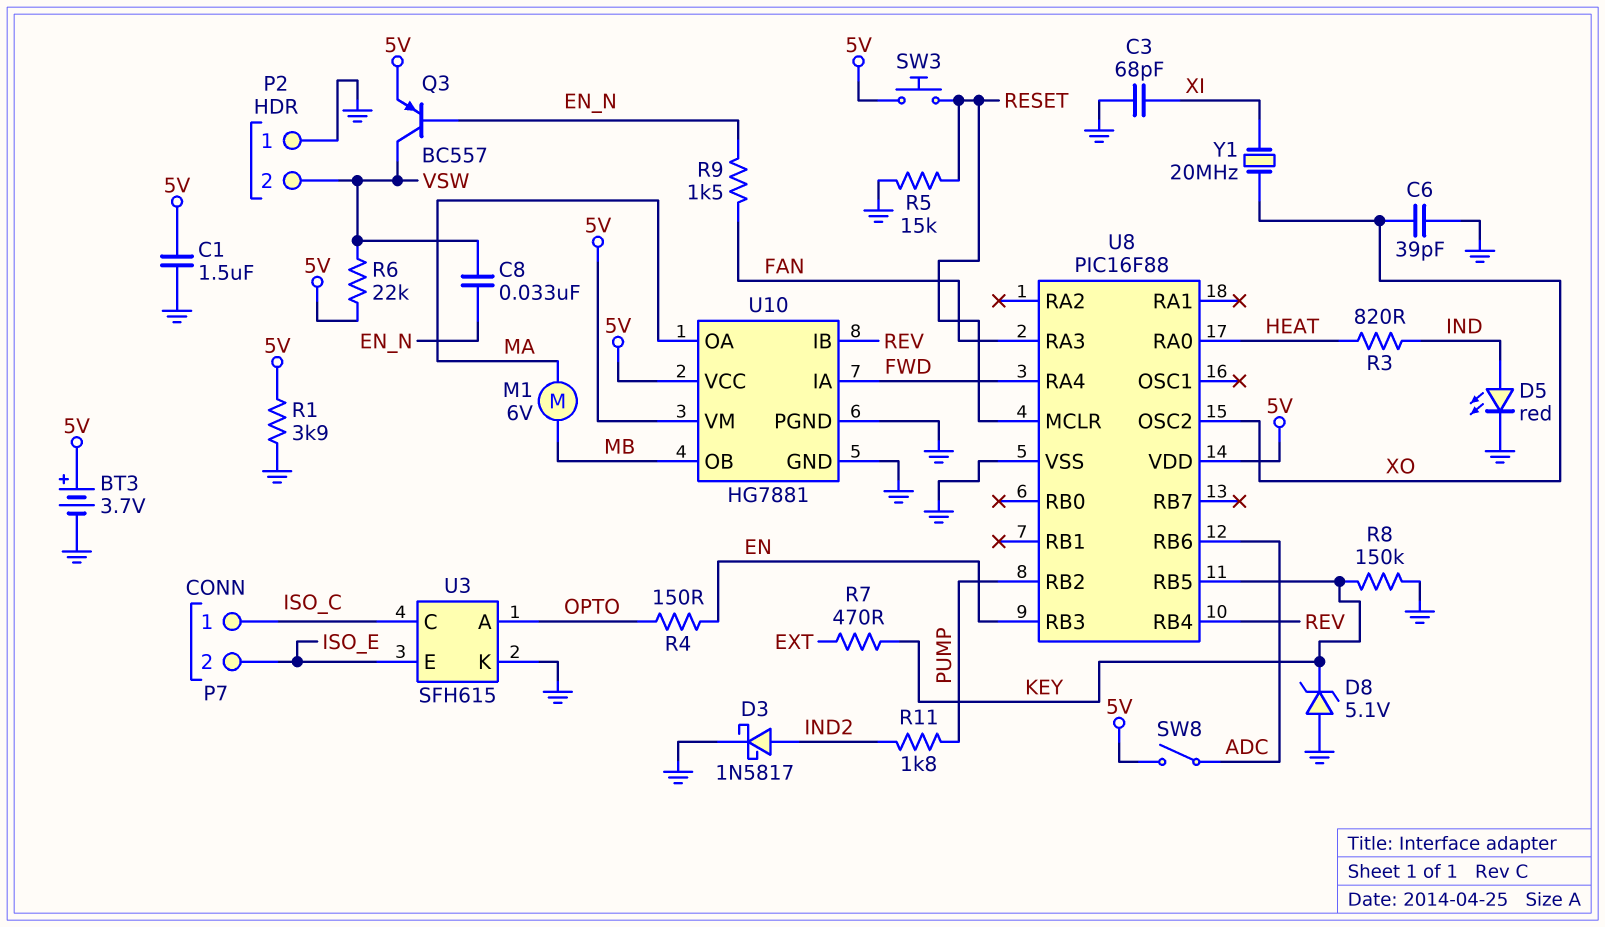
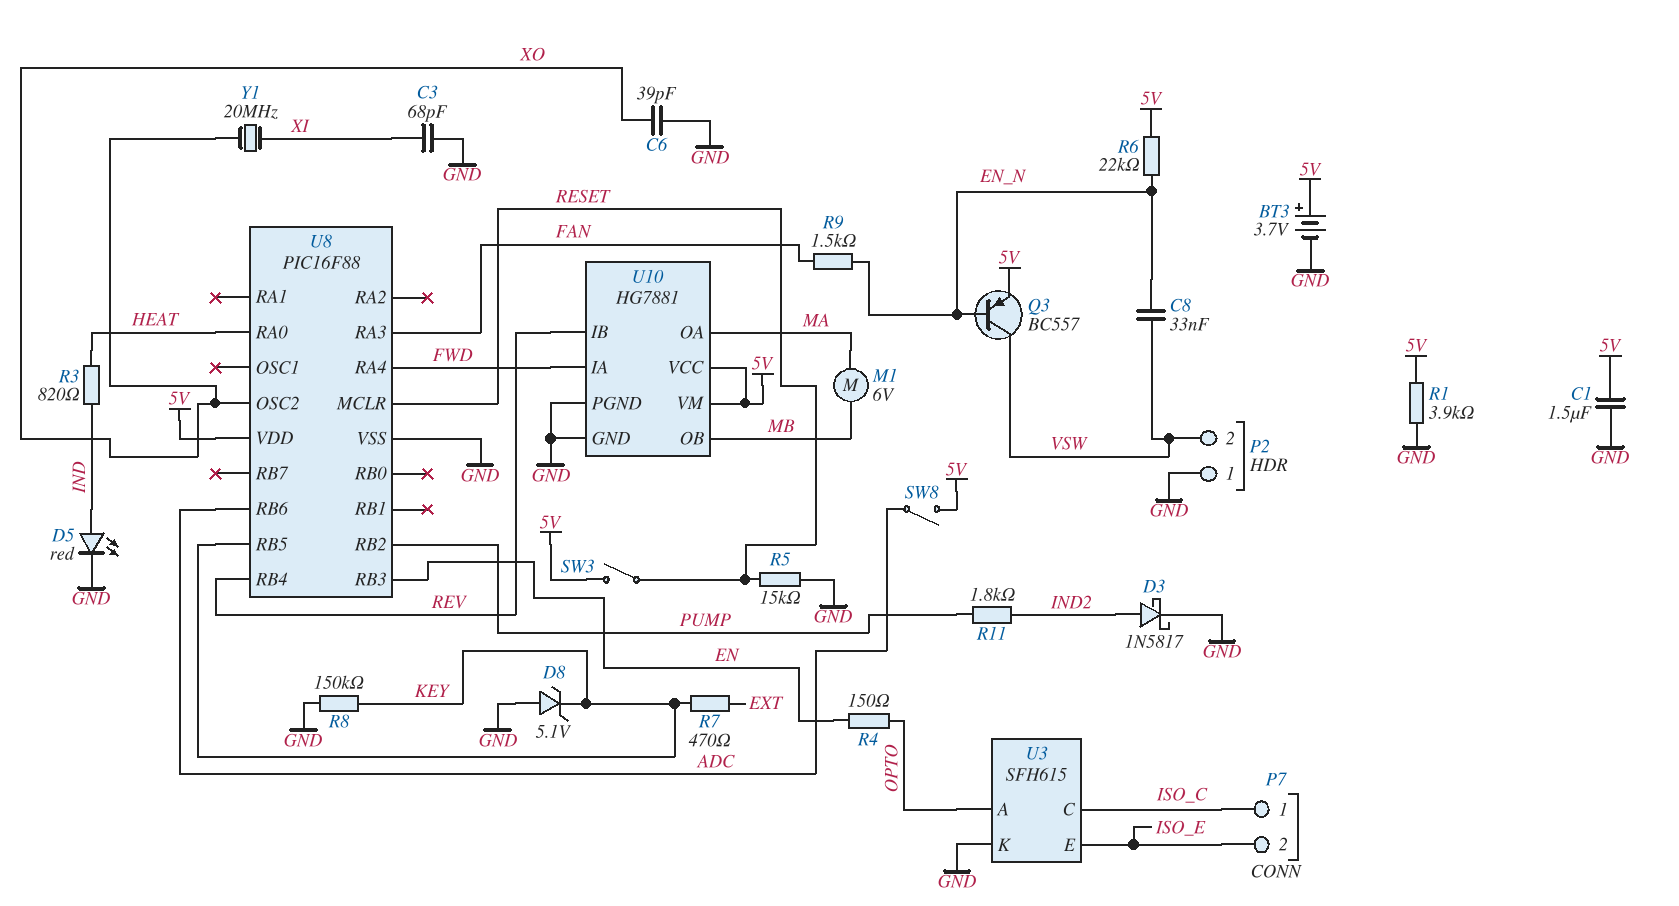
R6: 22k (5V, VSW) -> 22k (5V, EN_N)
SW3: button (5V, RESET) -> switch (5V, RESET)

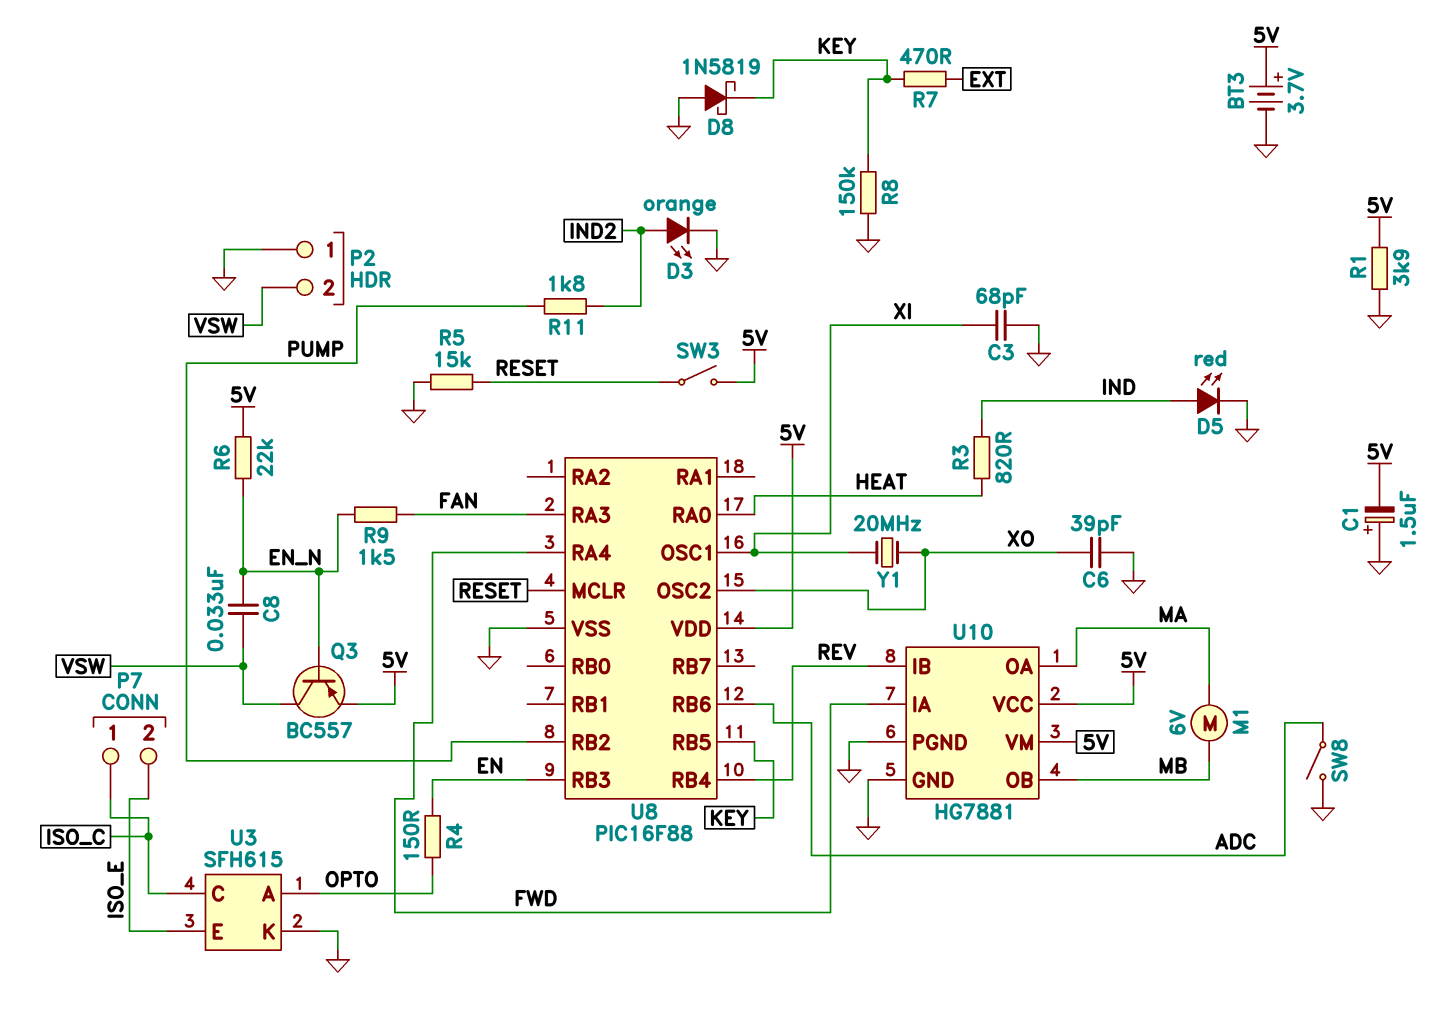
C1: 1.5uF (5V, GND) -> 1.5uF (plus GND, minus 5V)
D3: schottky 1N5817 (A IND2, K GND) -> LED orange (A IND2, K GND)
D8: zener 5.1V (A GND, K KEY) -> schottky 1N5819 (A GND, K KEY)
SW8: switch (5V, ADC) -> switch (ADC, GND)
U8 pin OSC1: none -> XI

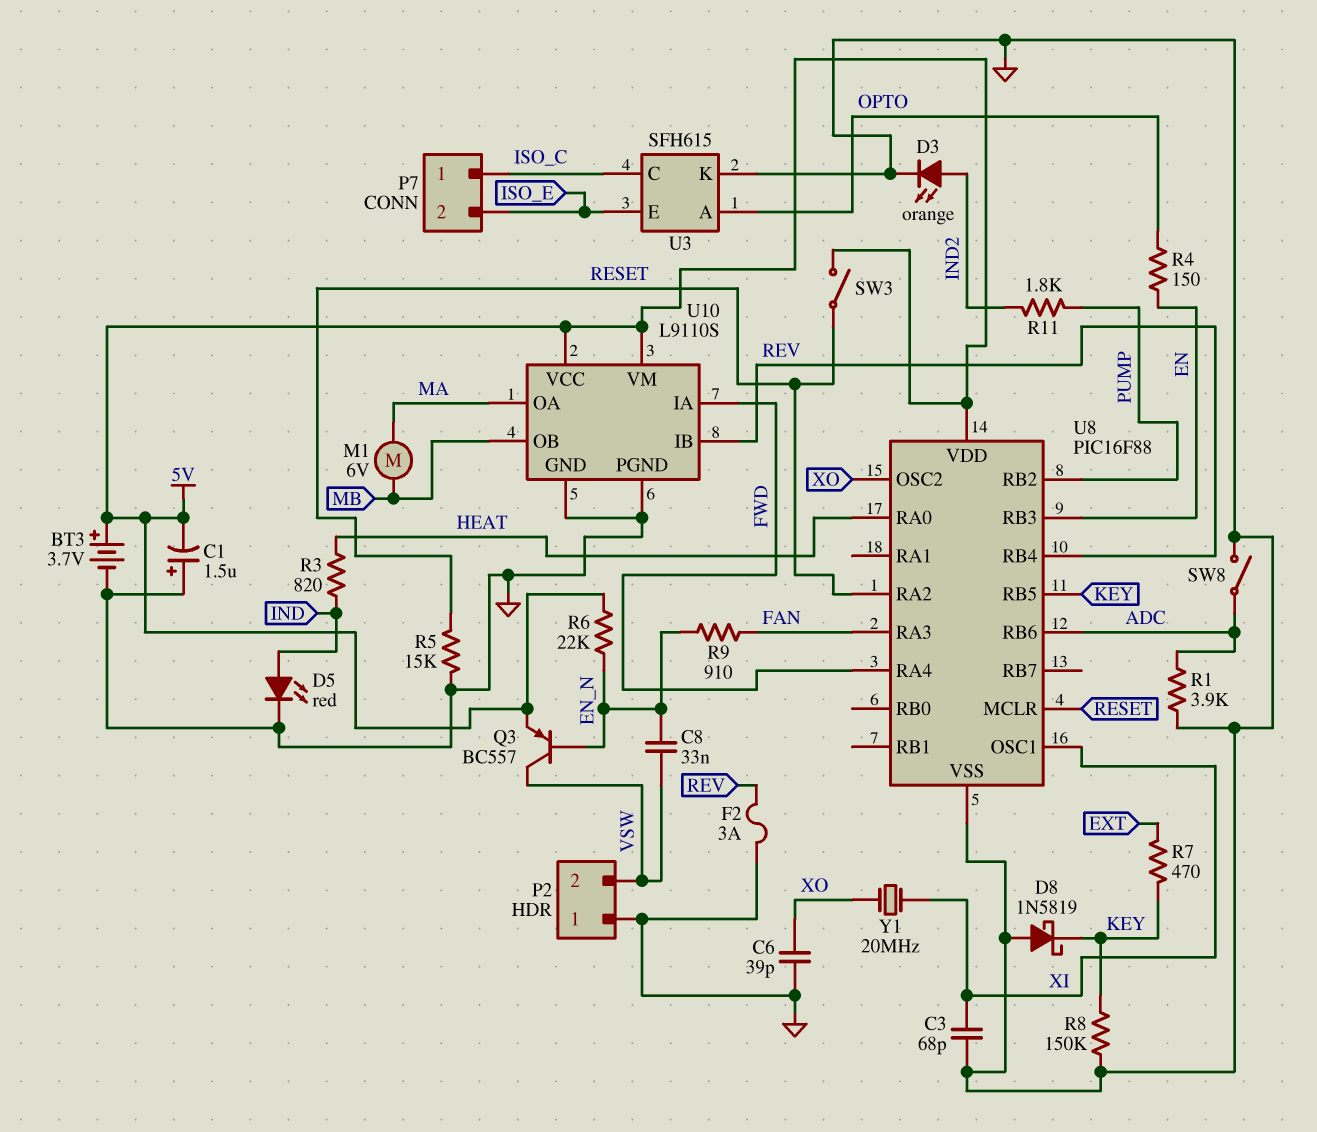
F2: none -> 3A (GND, REV)
R1: 3.9k (5V, GND) -> 3.9k (ADC, GND)
R9: 1.5k (EN_N, FAN) -> 910 (EN_N, FAN)
U8 pin RA2: none -> RESET
U10: HG7881 -> L9110S

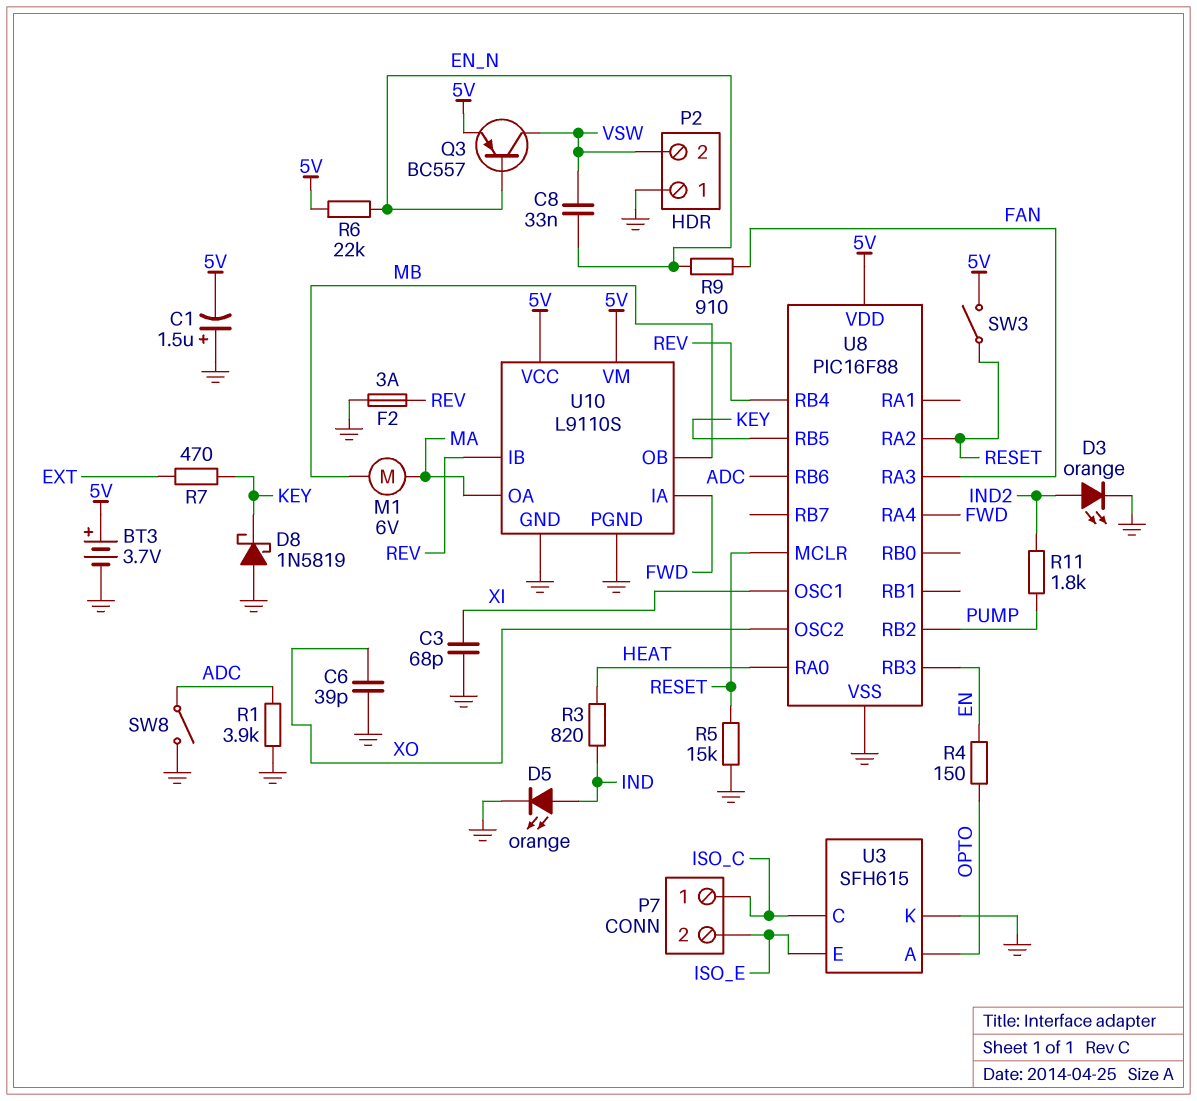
D5: LED red (A IND, K GND) -> LED orange (A IND, K GND)
R8: 150k (GND, KEY) -> none
Y1: 20MHz (XI, XO) -> none

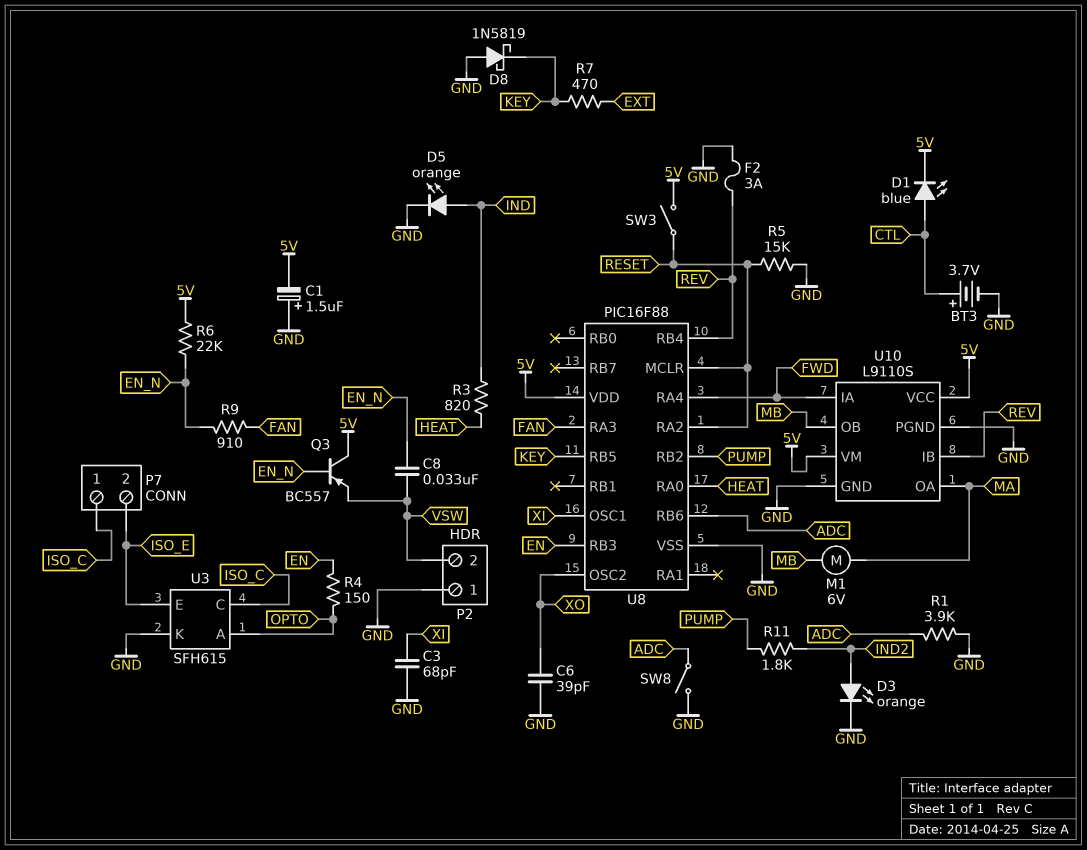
BT3: 3.7V (plus 5V, minus GND) -> 3.7V (plus CTL, minus GND)
D1: none -> LED blue (A CTL, K 5V)
Q3: PNP BC557 (B EN_N, C VSW, E 5V) -> PNP BC557 (B EN_N, C 5V, E VSW)

